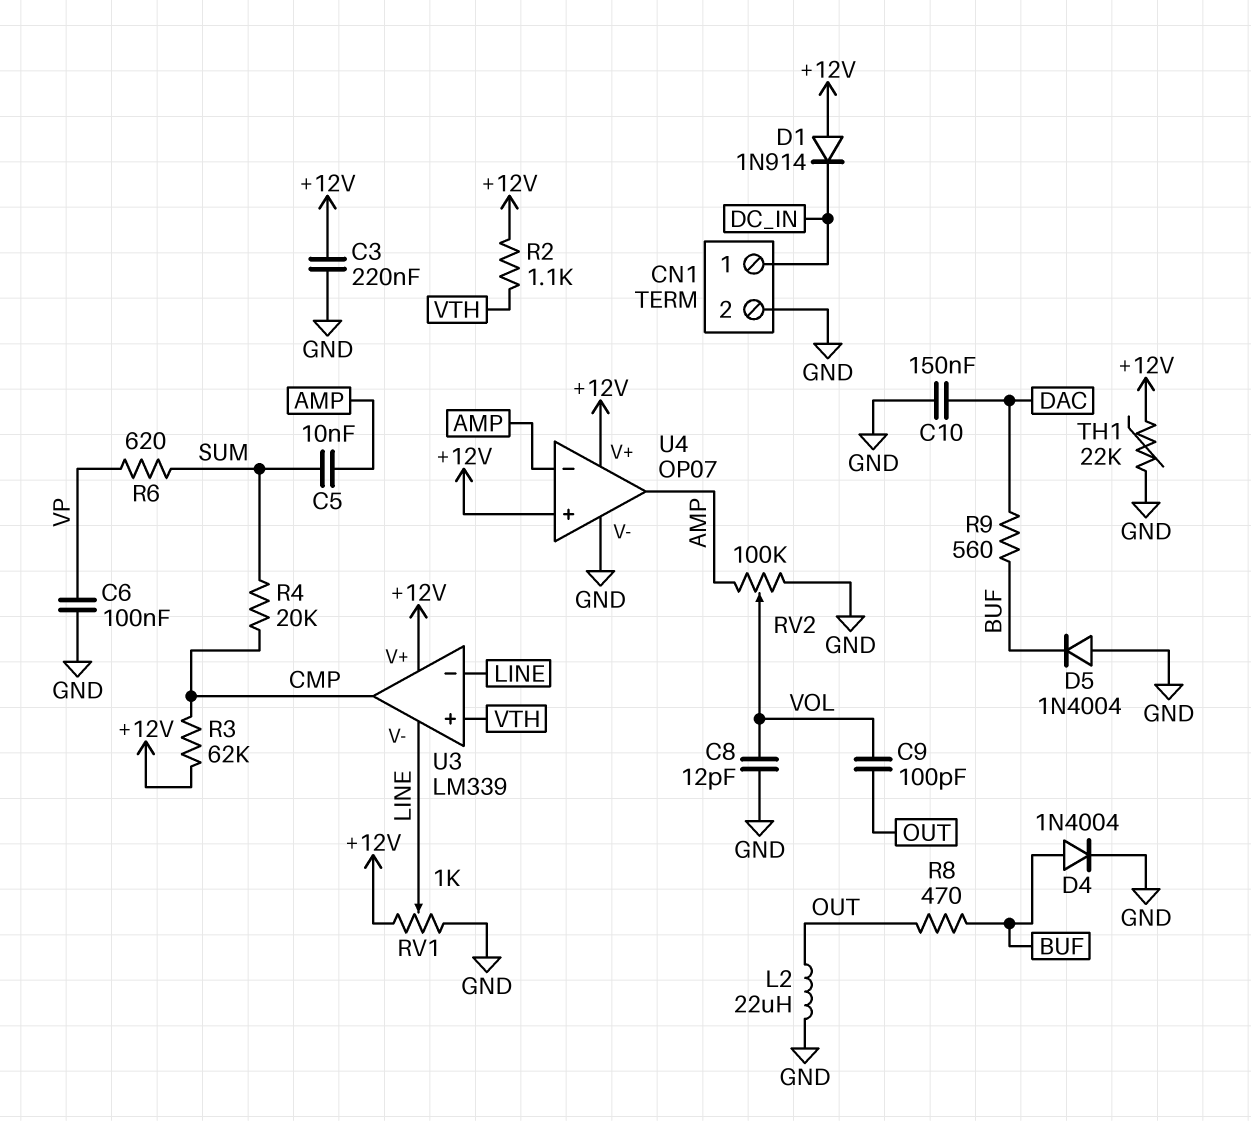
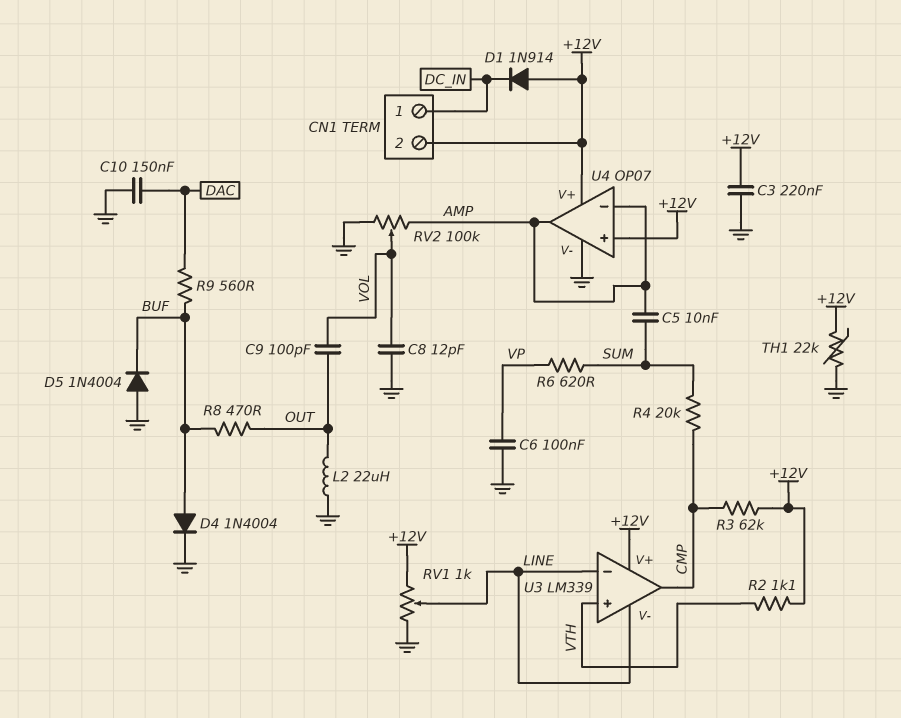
CN1 pin 2: GND -> +12V

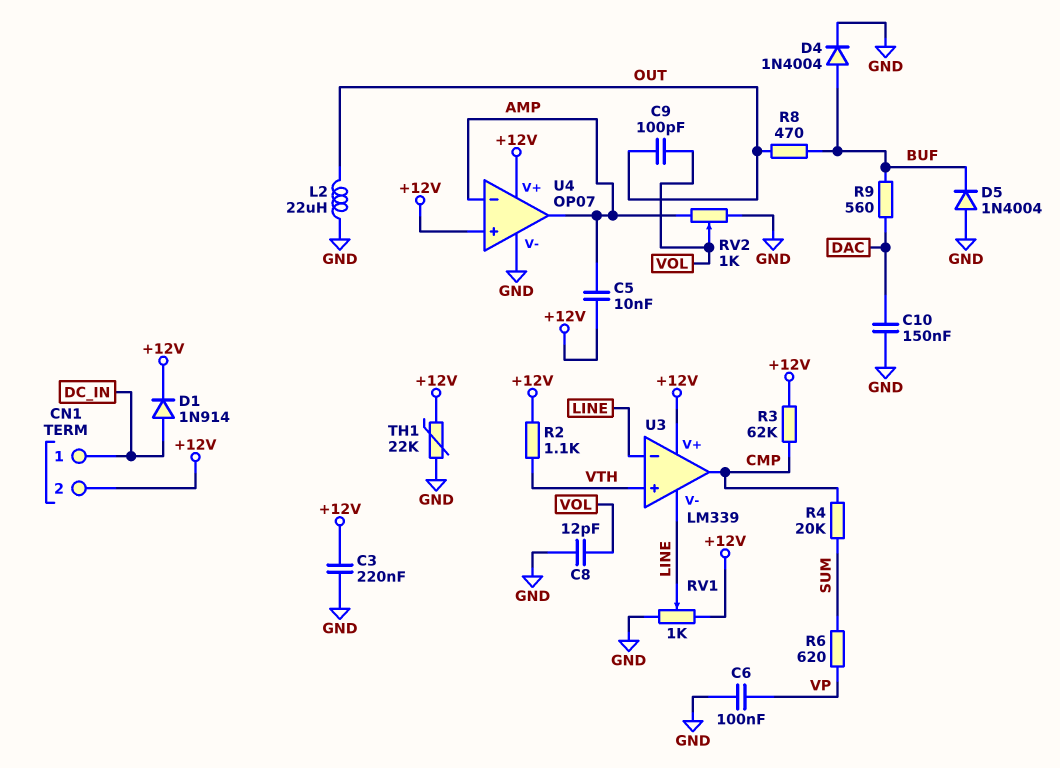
C5: 10nF (AMP, SUM) -> 10nF (+12V, AMP)
D1: diode 1N914 (A +12V, K DC_IN) -> diode 1N914 (A DC_IN, K +12V)
RV2: 100k (AMP, GND, wiper VOL) -> 1k (AMP, GND, wiper VOL)

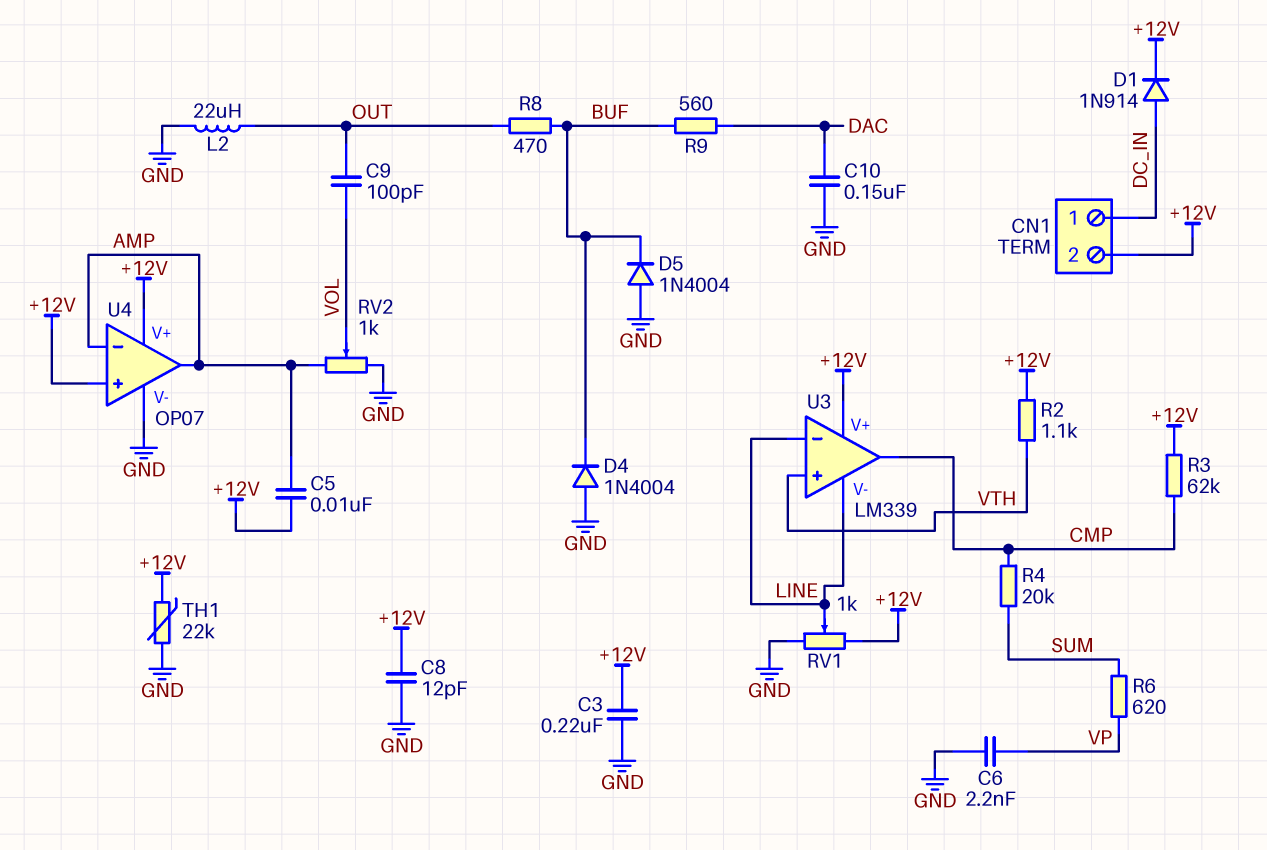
C6: 100nF (GND, VP) -> 2.2nF (GND, VP)
C8: 12pF (GND, VOL) -> 12pF (+12V, GND)
D4: diode 1N4004 (A BUF, K GND) -> diode 1N4004 (A GND, K BUF)

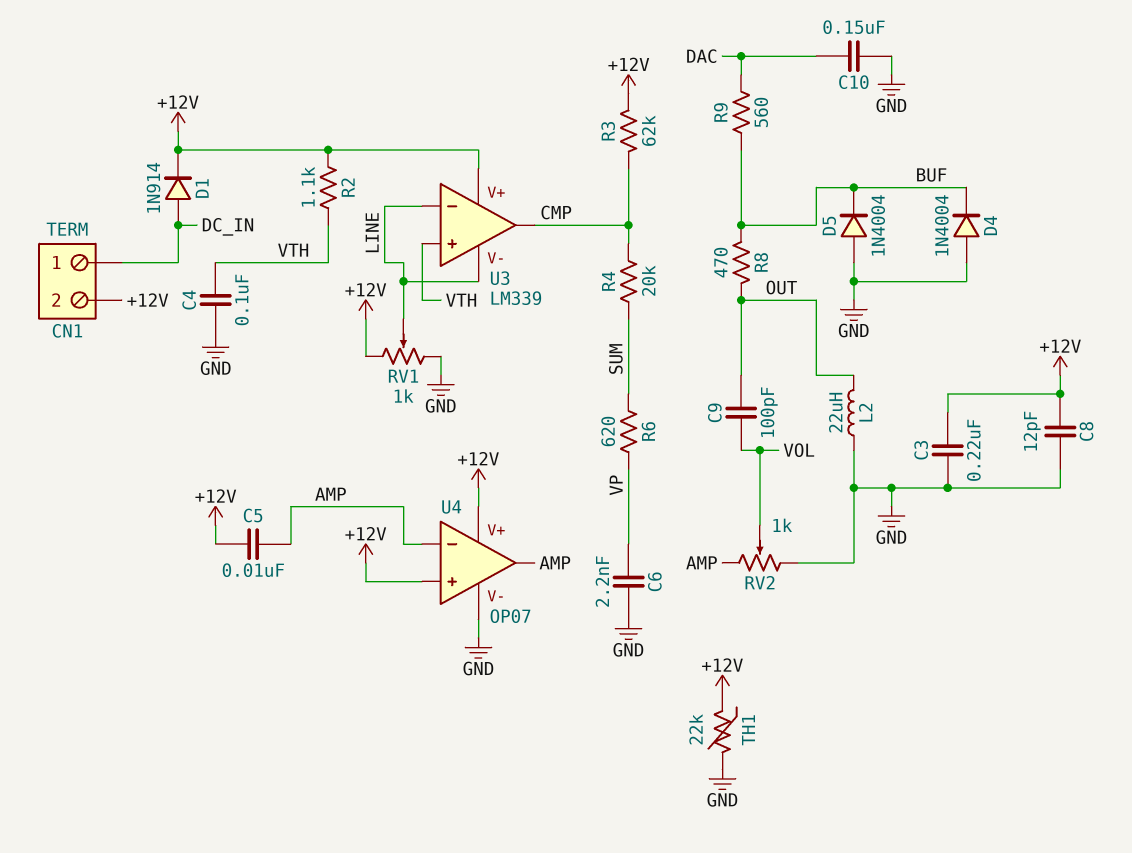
C4: none -> 100nF (GND, VTH)

